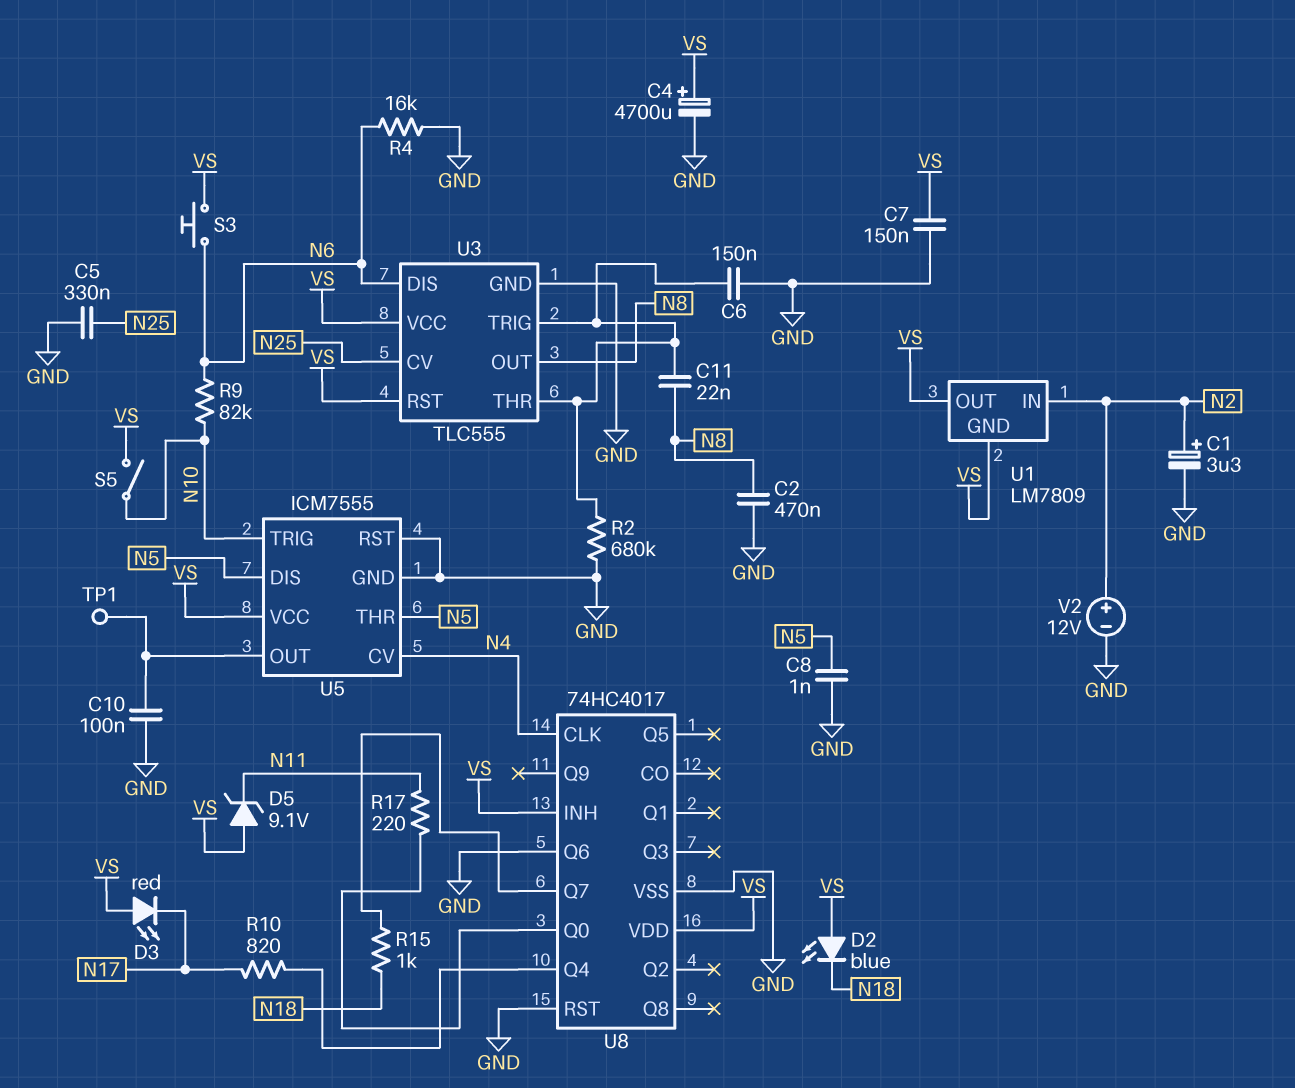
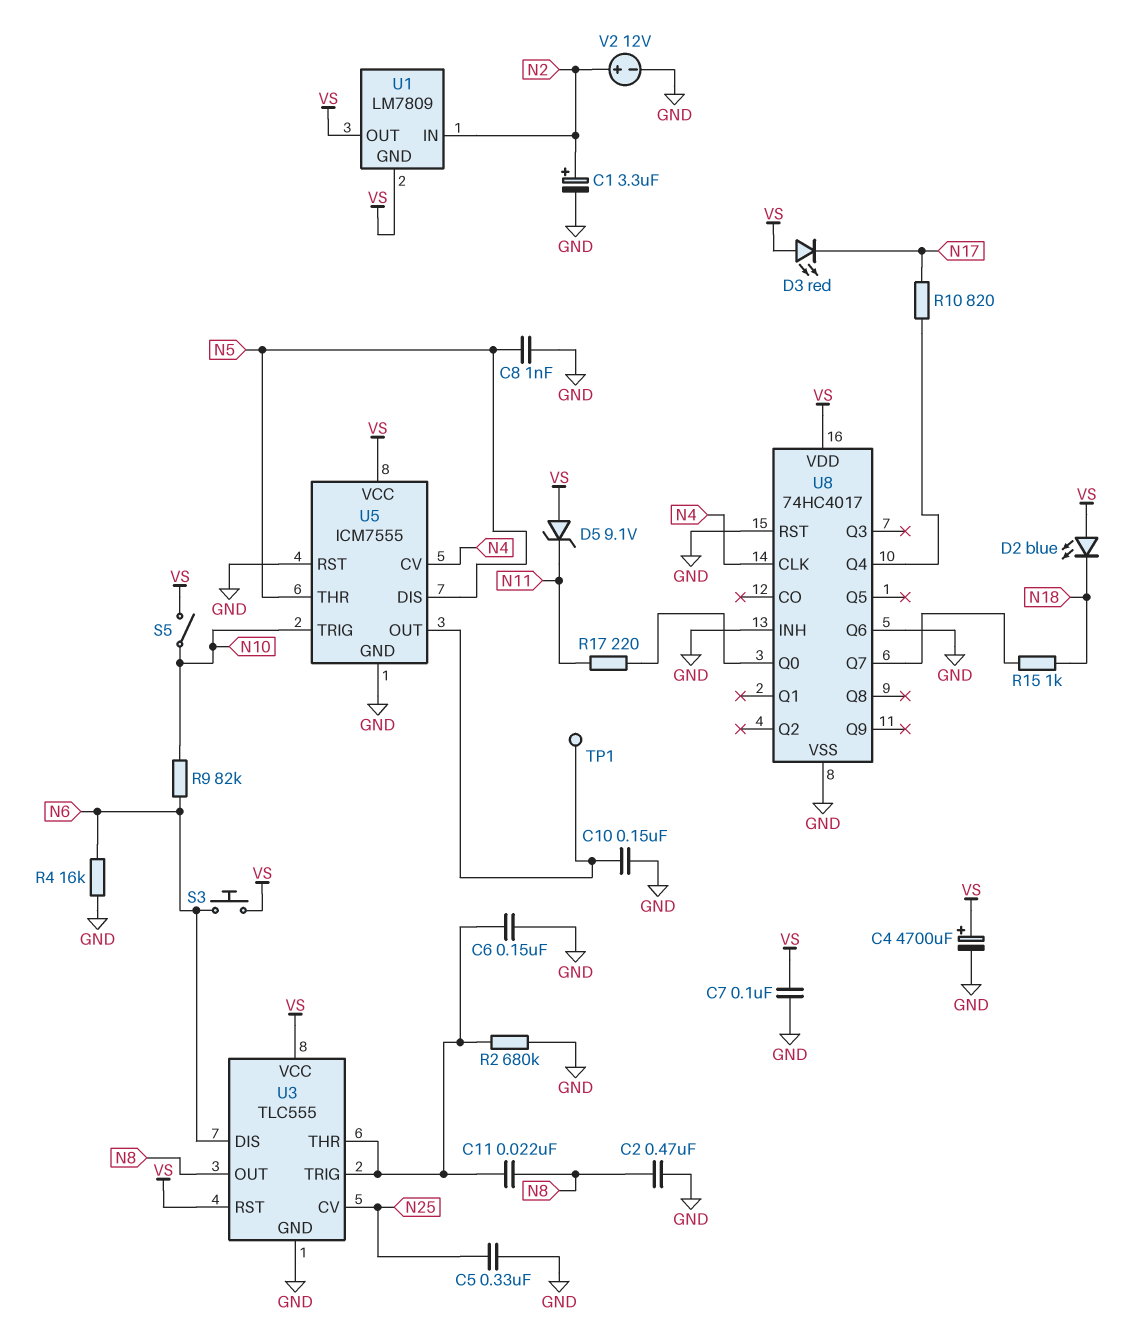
C7: 150nF (GND, VS) -> 100nF (GND, VS)
C10: 100nF (GND, U5/OUT) -> 150nF (GND, U5/OUT)
U8 pin INH: VS -> GND

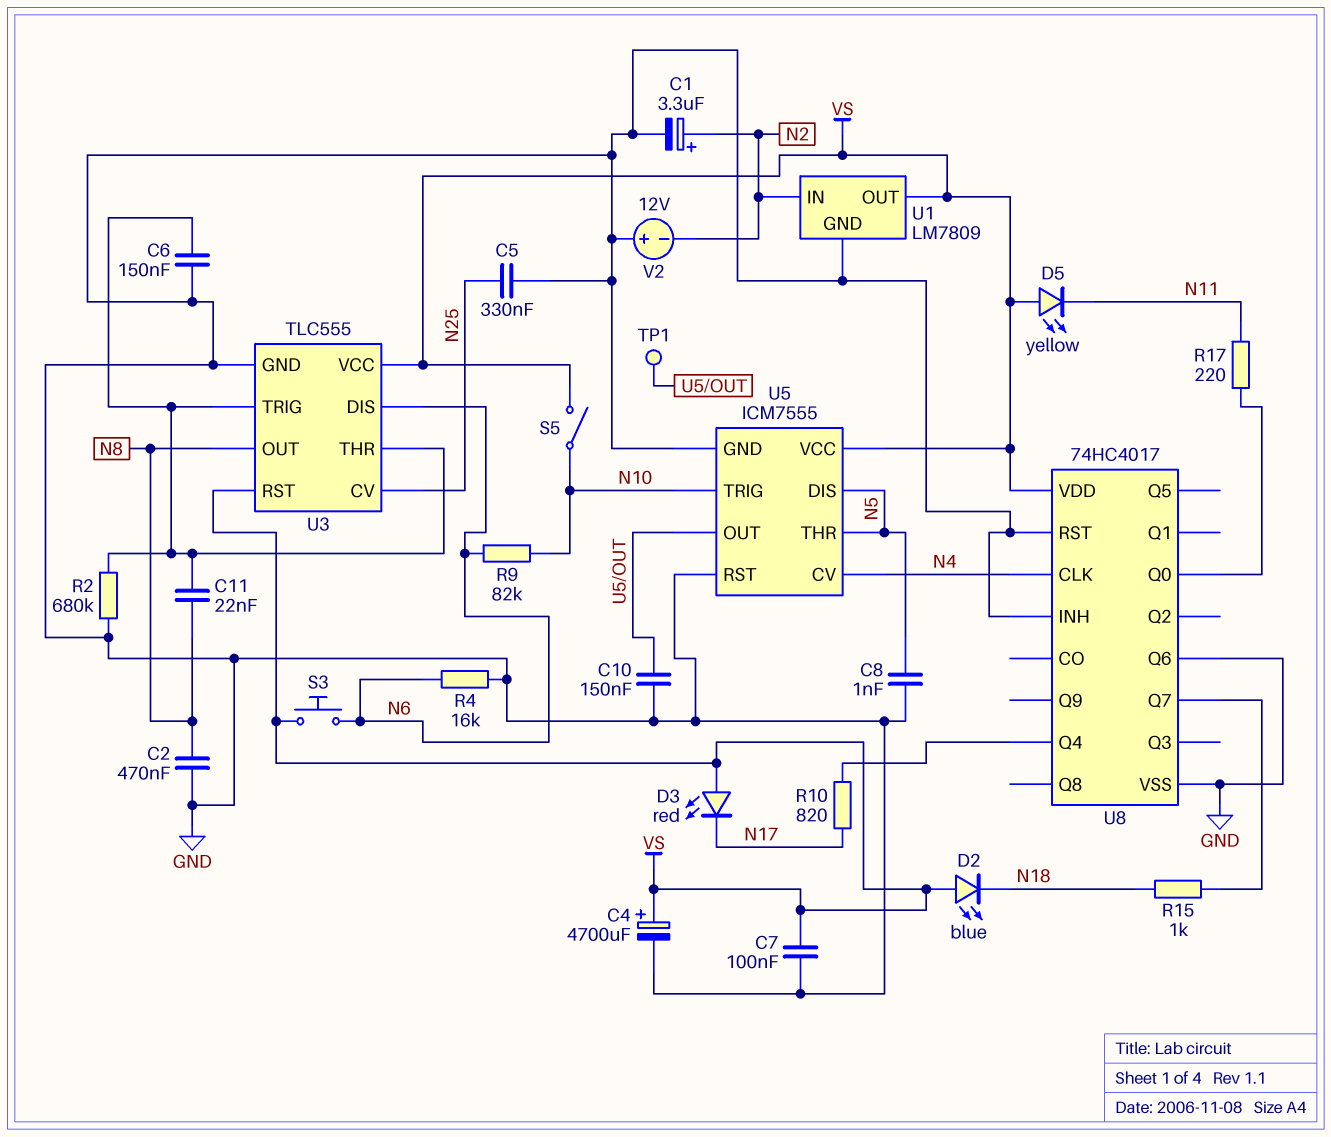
D5: zener 9.1V (A VS, K N11) -> LED yellow (A VS, K N11)
U1 pin GND: VS -> GND
V2: 12V (plus N2, minus GND) -> 12V (plus GND, minus N2)

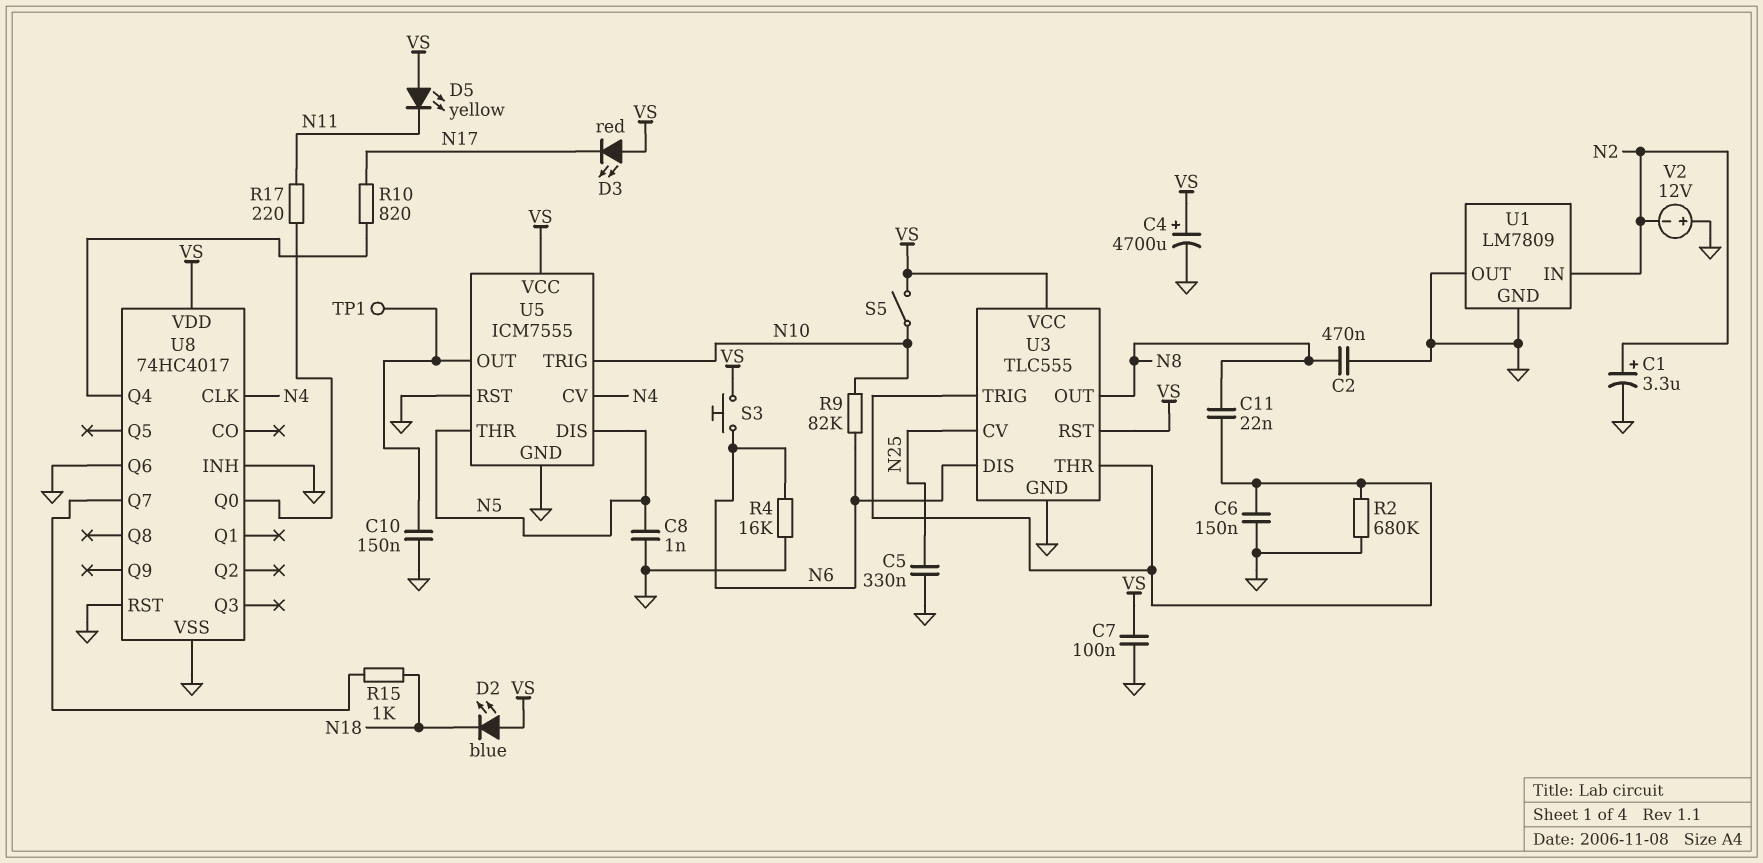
U1 pin OUT: VS -> GND

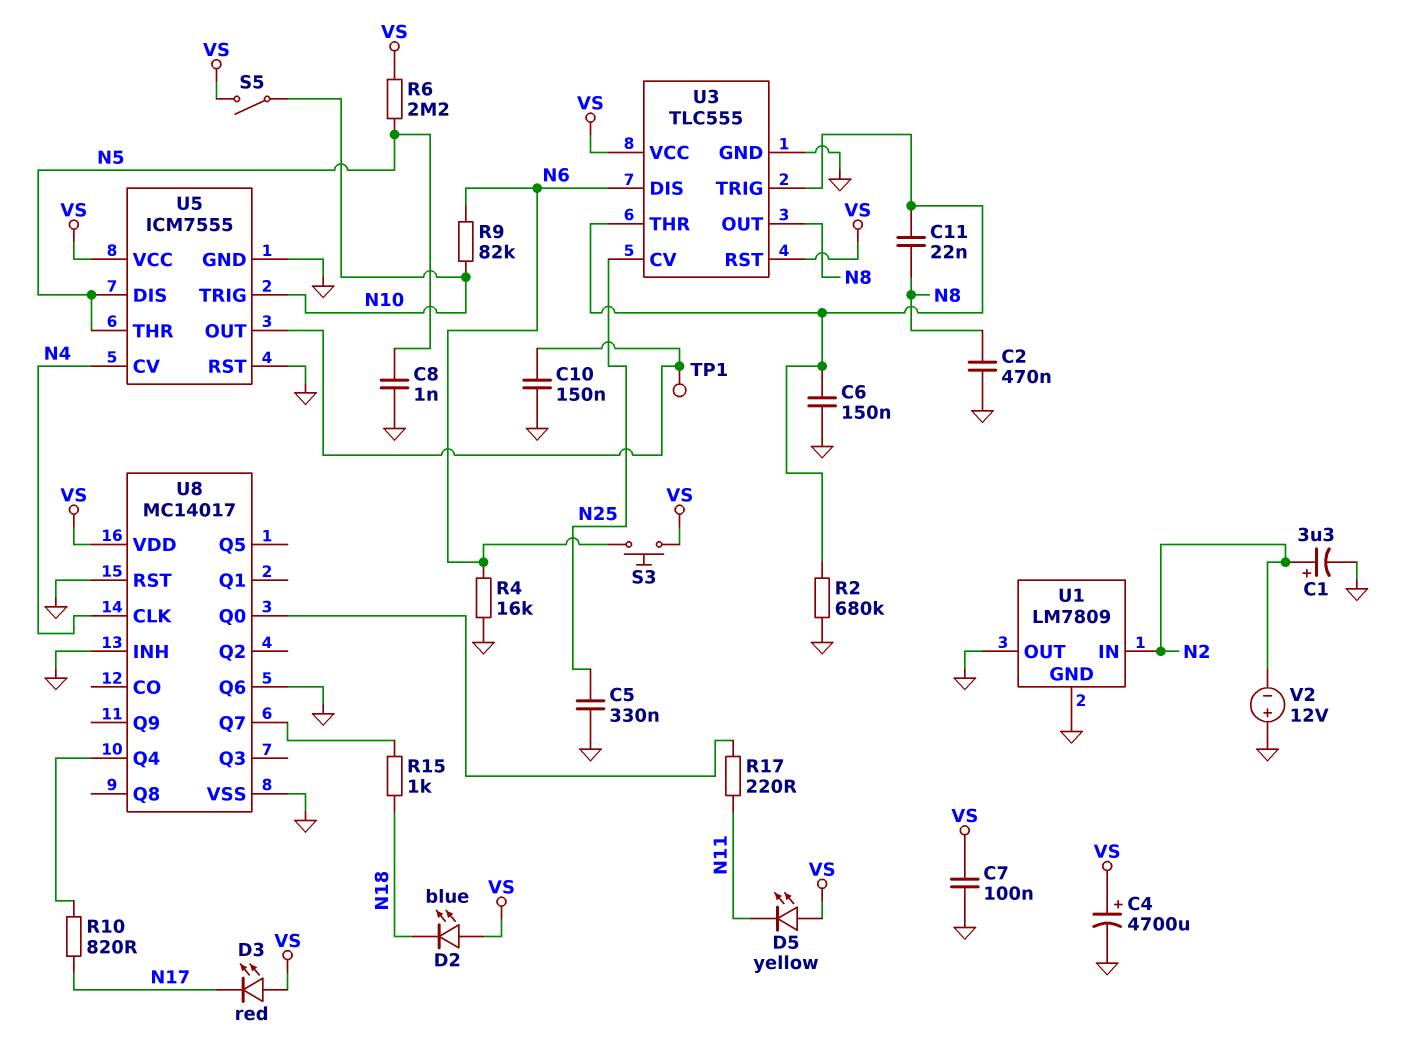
R6: none -> 2.2M (N5, VS)
U8: 74HC4017 -> MC14017

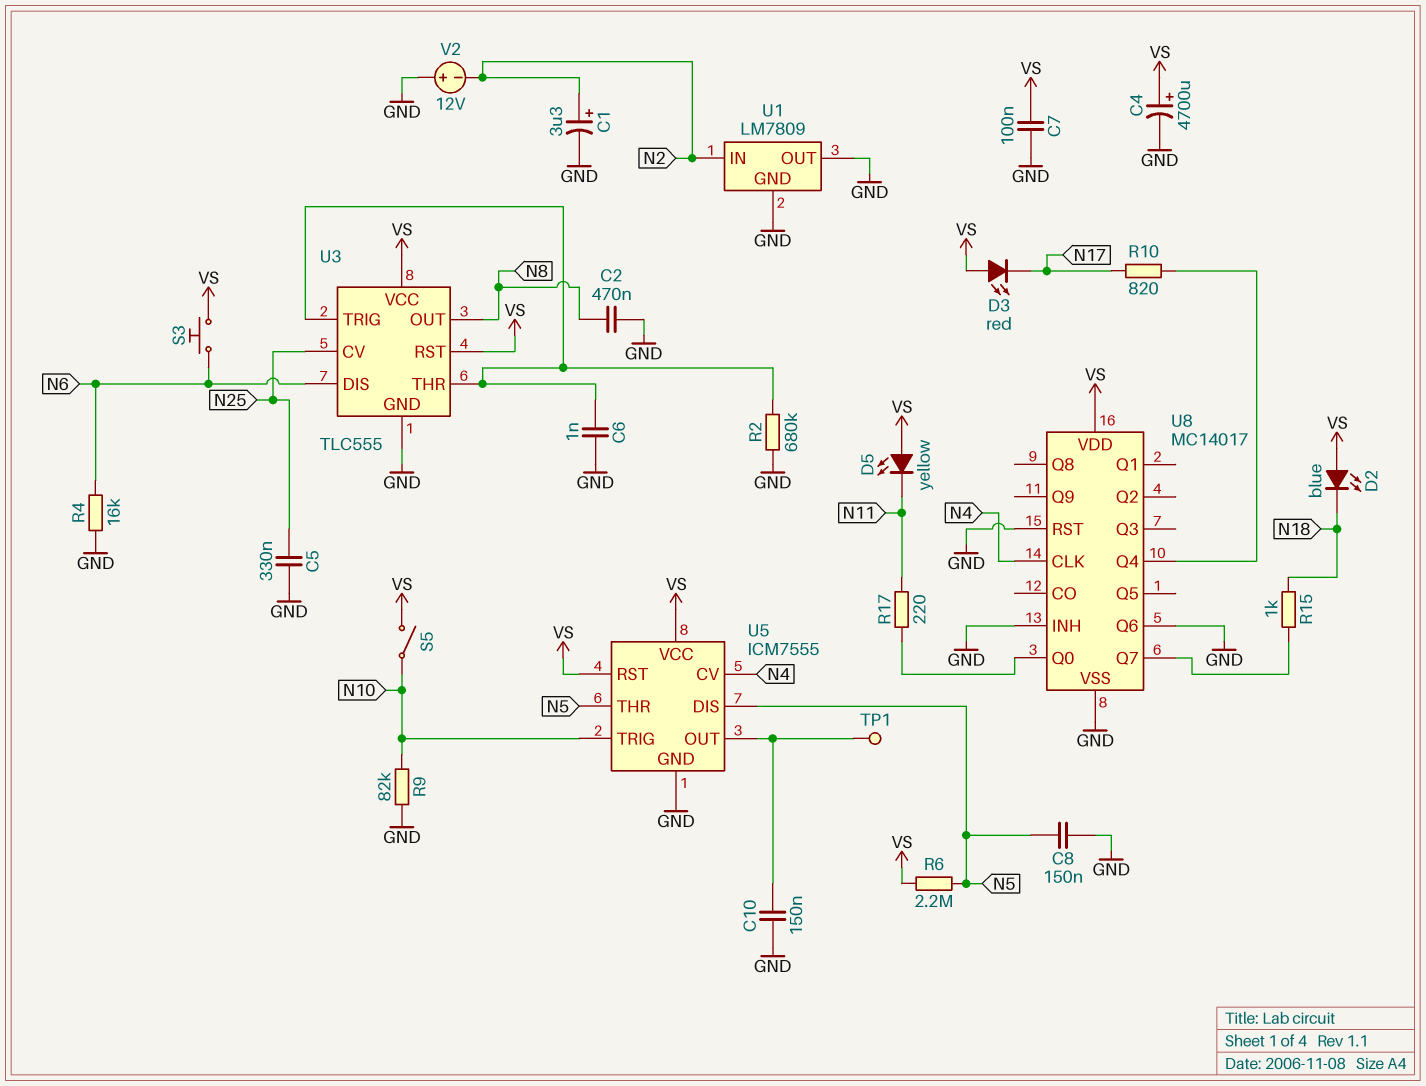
C6: 150nF (GND, U3/THR) -> 1nF (GND, U3/THR)
C8: 1nF (GND, N5) -> 150nF (GND, N5)
C11: 22nF (N8, U3/THR) -> none
R9: 82k (N6, N10) -> 82k (GND, N10)
U5 pin RST: GND -> VS

